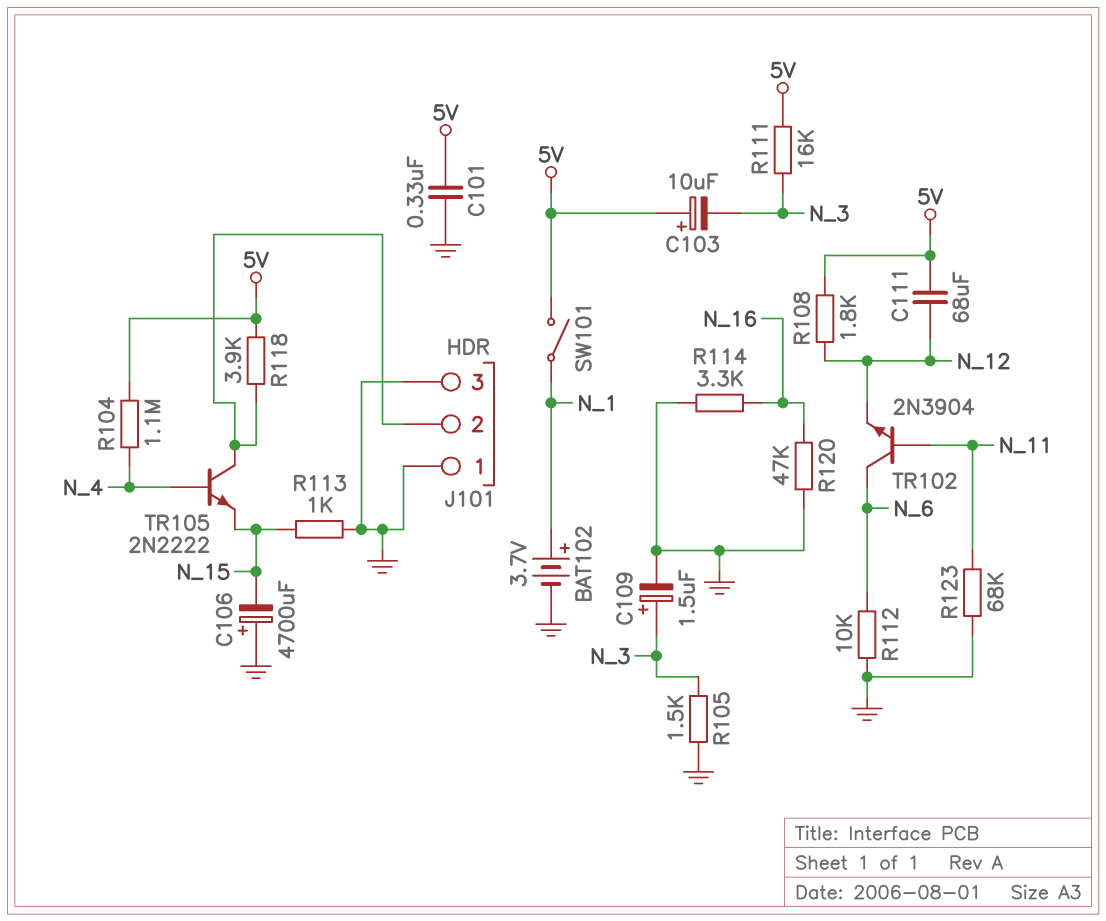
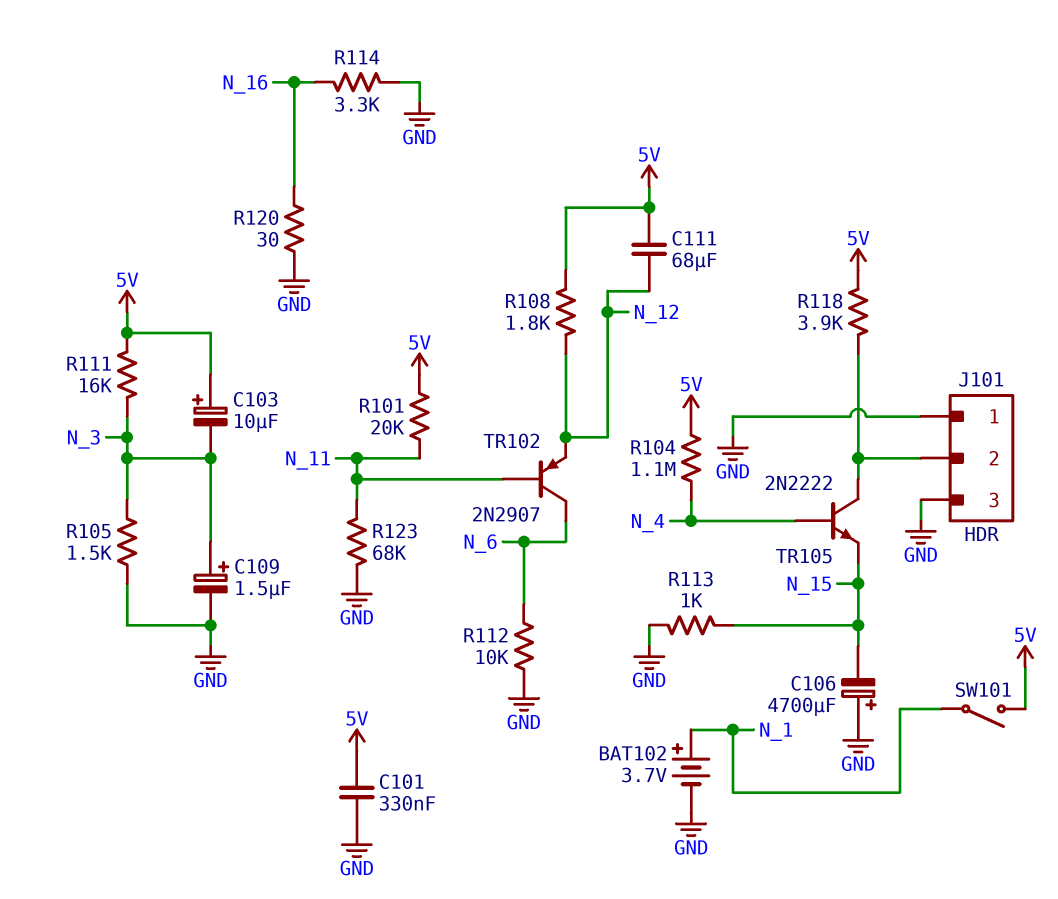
R101: none -> 20k (5V, N_11)
R120: 47k (GND, N_16) -> 30 (GND, N_16)
TR102: NPN 2N3904 (B N_11, C N_6, E N_12) -> PNP 2N2907 (B N_11, C N_6, E N_12)

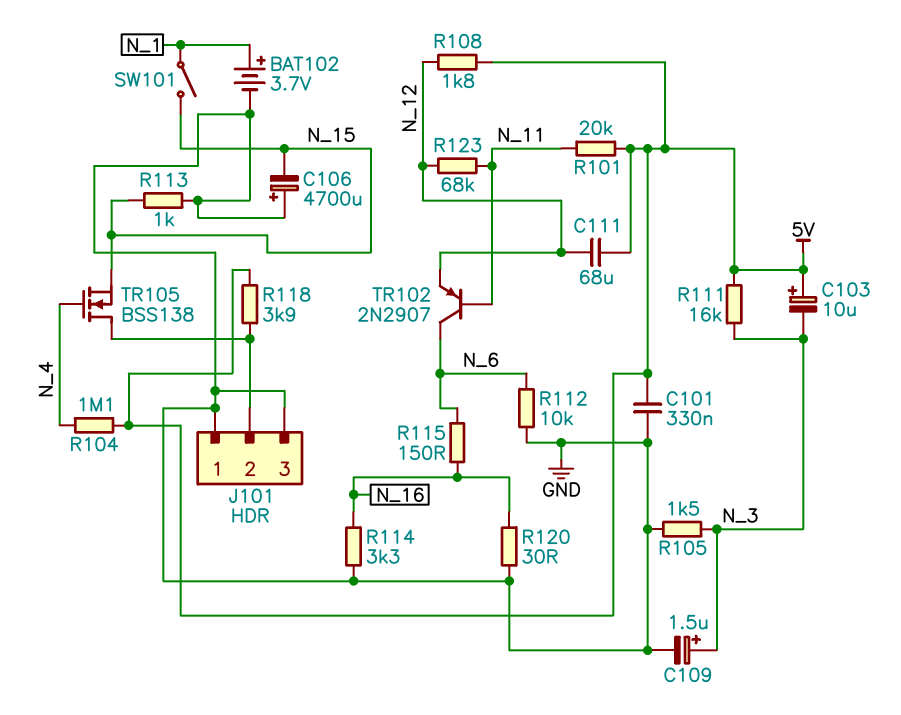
R115: none -> 150 (N_6, N_16)
R123: 68k (GND, N_11) -> 68k (N_11, N_12)
SW101: switch (5V, N_1) -> switch (N_1, N_15)
TR105: NPN 2N2222 (B N_4, C J101/2, E N_15) -> NMOS BSS138 (G N_4, D J101/2, S N_15)

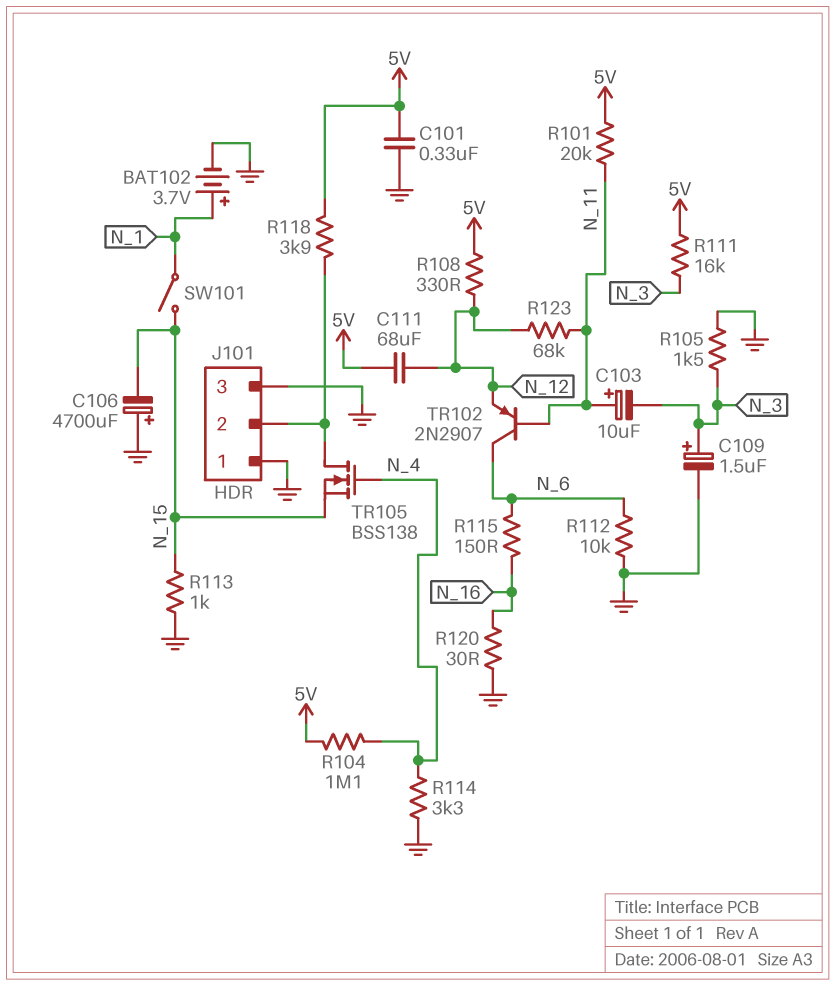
C103: 10uF (plus 5V, minus N_3) -> 10uF (plus N_11, minus N_3)
R108: 1.8k (5V, N_12) -> 330 (5V, N_12)
R114: 3.3k (GND, N_16) -> 3.3k (GND, N_4)

